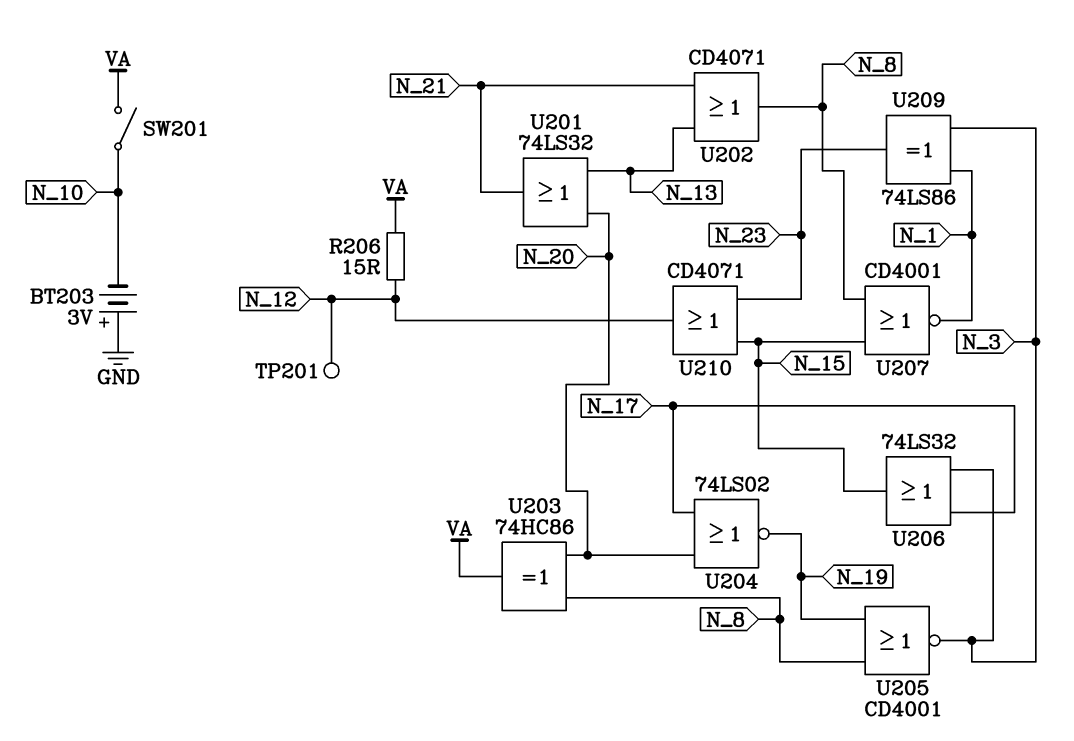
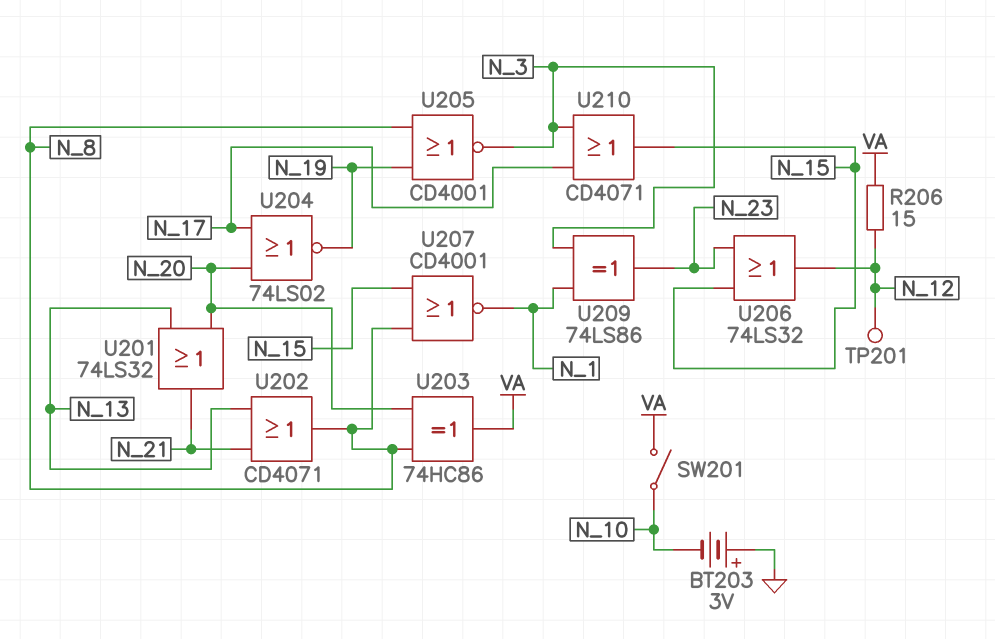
U206: OR 74LS32 (in N_3, in N_17, out N_15) -> OR 74LS32 (in N_15, in N_23, out N_12)
U210: OR CD4071 (in N_15, in N_23, out N_12) -> OR CD4071 (in N_3, in N_17, out N_15)

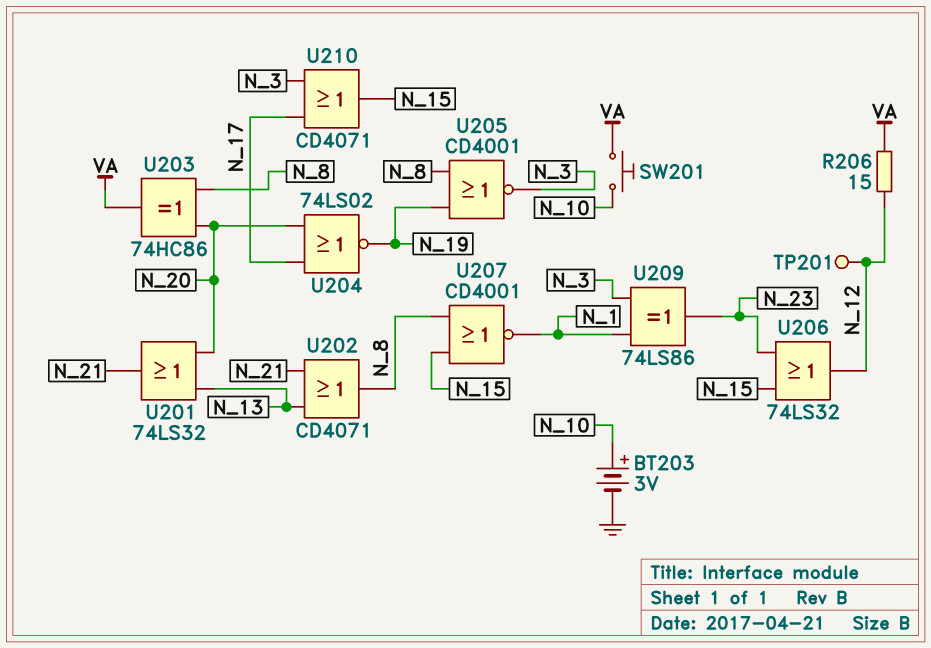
BT203: 3V (plus GND, minus N_10) -> 3V (plus N_10, minus GND)
SW201: switch (N_10, VA) -> button (N_10, VA)

